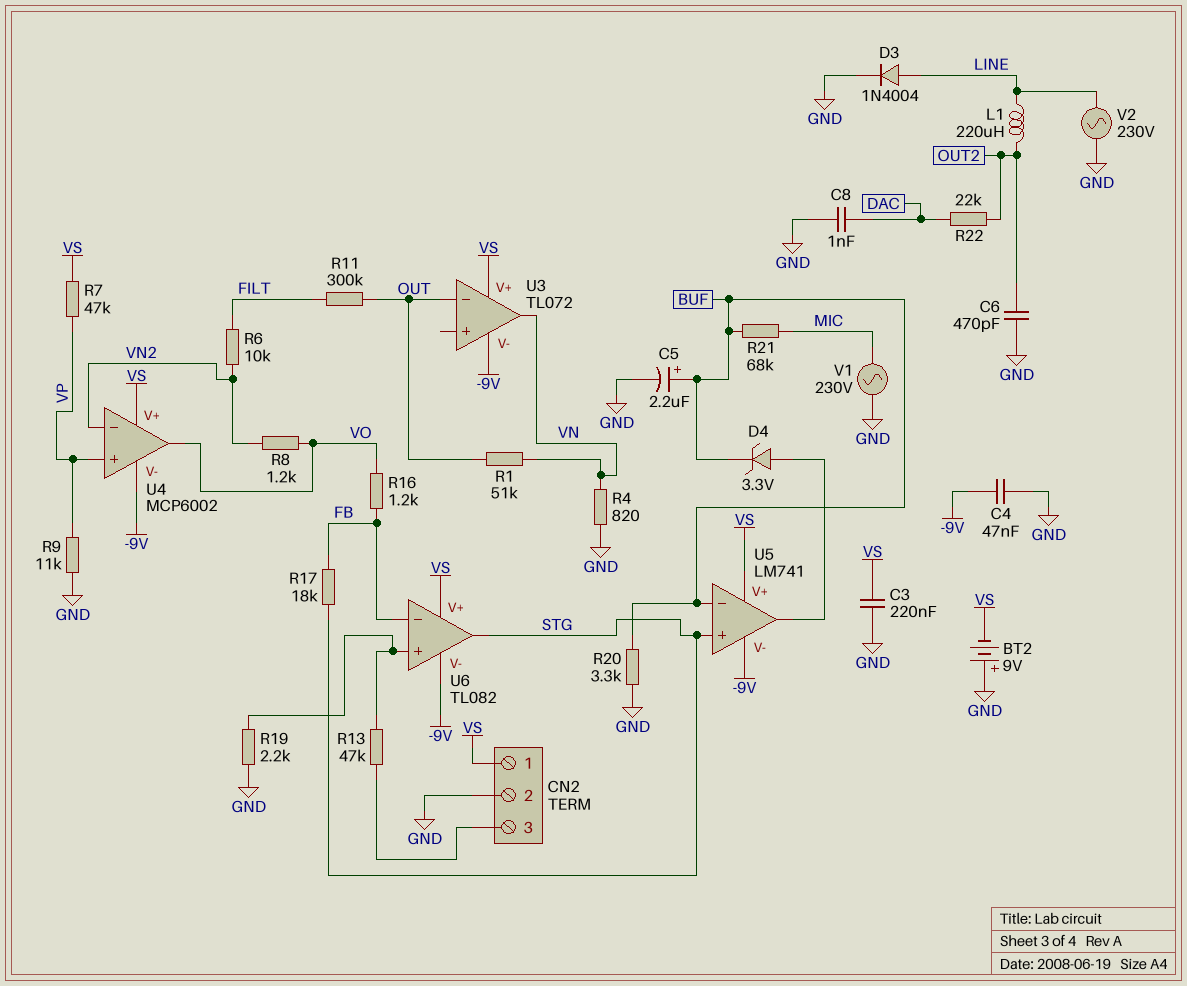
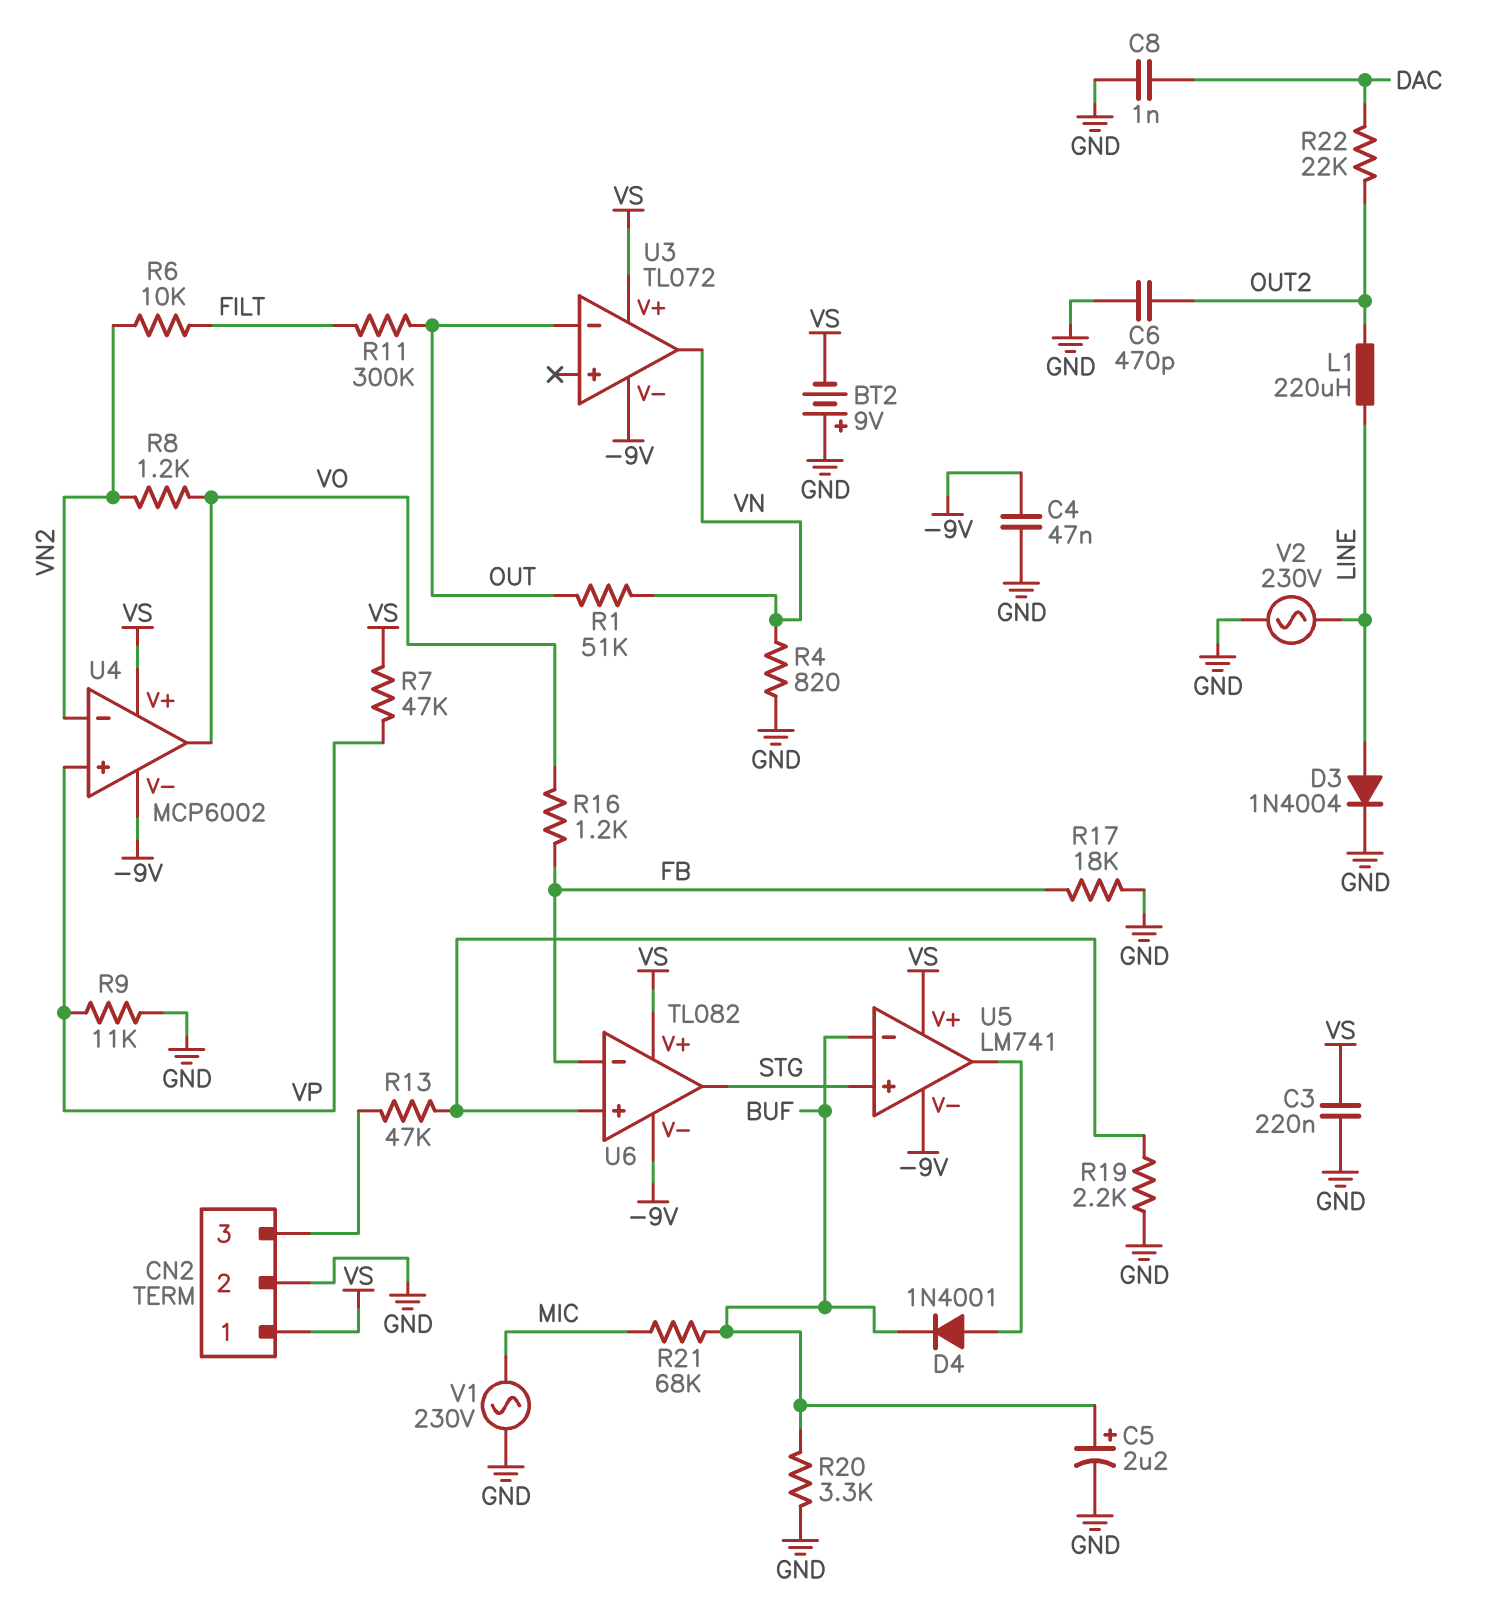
D4: zener 3.3V (A U5/out, K BUF) -> diode 1N4001 (A U5/out, K BUF)
R17: 18k (FB, STG) -> 18k (FB, GND)

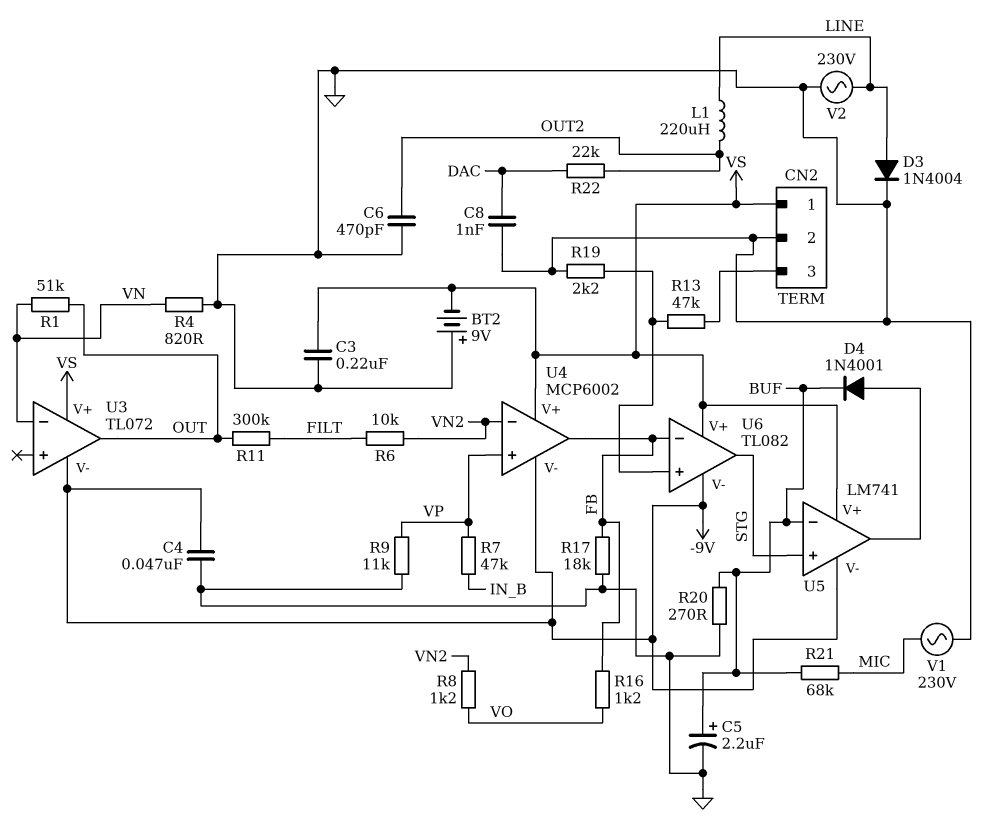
R7: 47k (VP, VS) -> 47k (IN_B, VP)
R20: 3.3k (BUF, GND) -> 270 (BUF, GND)
U3 pin in-: OUT -> VN
U3 pin out: VN -> OUT
U4 pin out: VO -> FB

